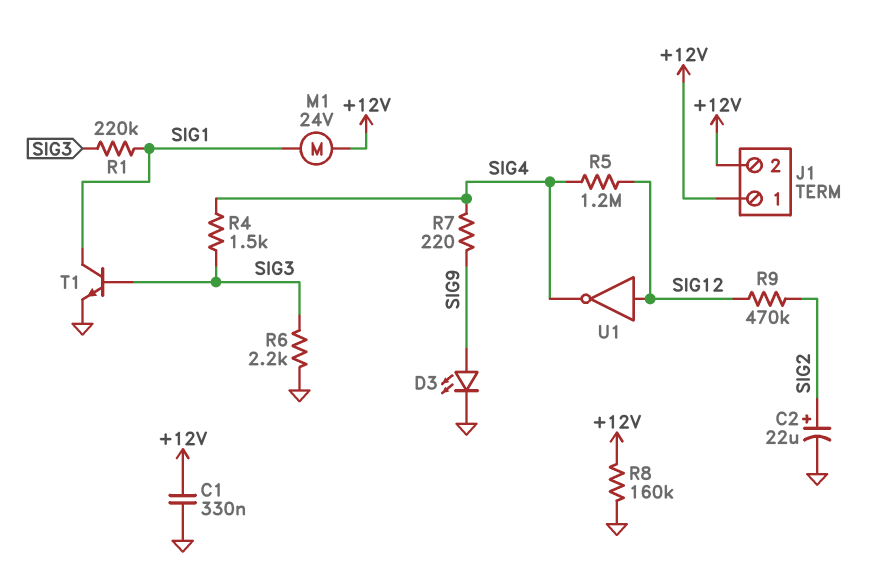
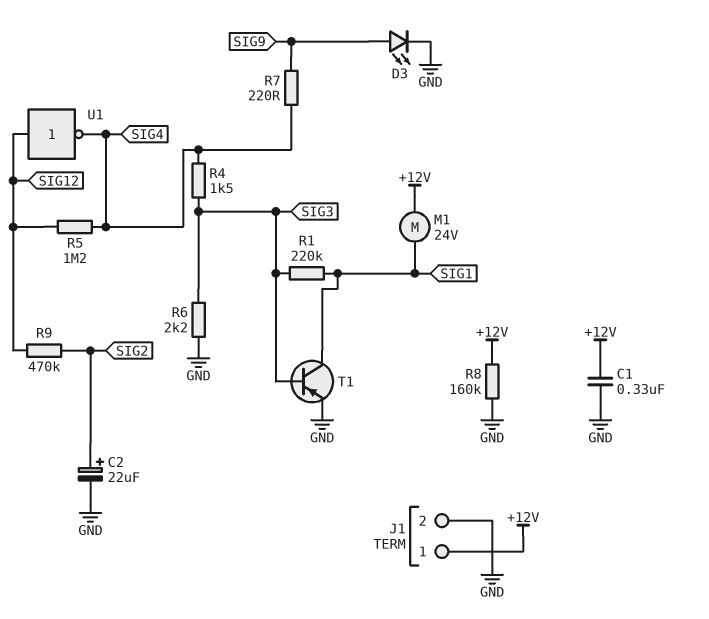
J1 pin 2: +12V -> GND
T1: NPN (B SIG3, C SIG1, E GND) -> PNP (B SIG3, C SIG1, E GND)

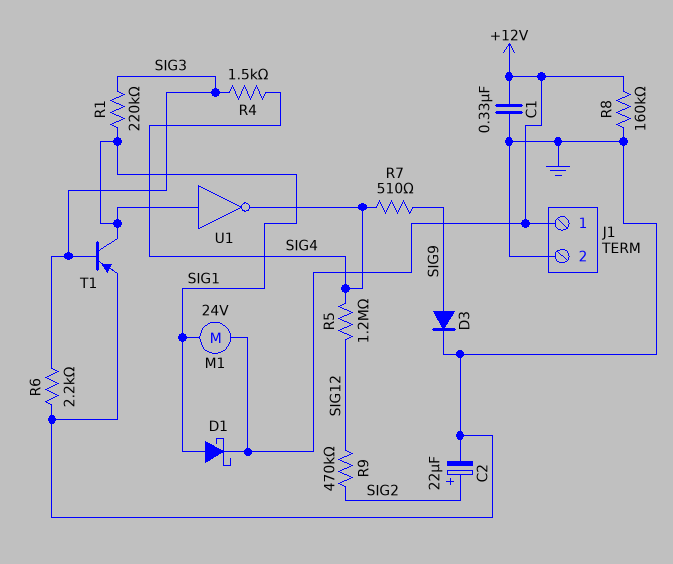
D1: none -> schottky (A SIG1, K +12V)
D3: LED (A SIG9, K GND) -> diode (A SIG9, K GND)
R7: 220 (SIG4, SIG9) -> 510 (SIG4, SIG9)
U1: NOT (in SIG12, out SIG4) -> NOT (in SIG1, out SIG4)

